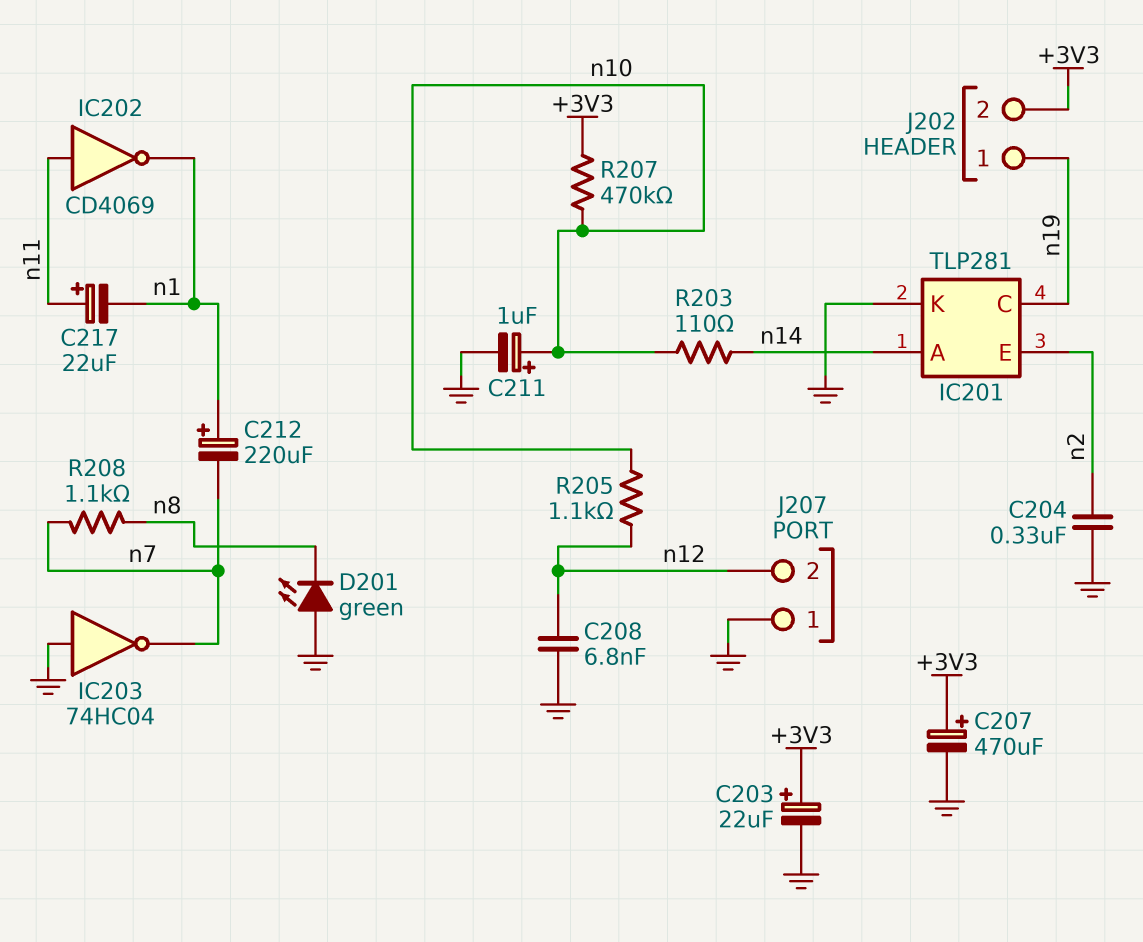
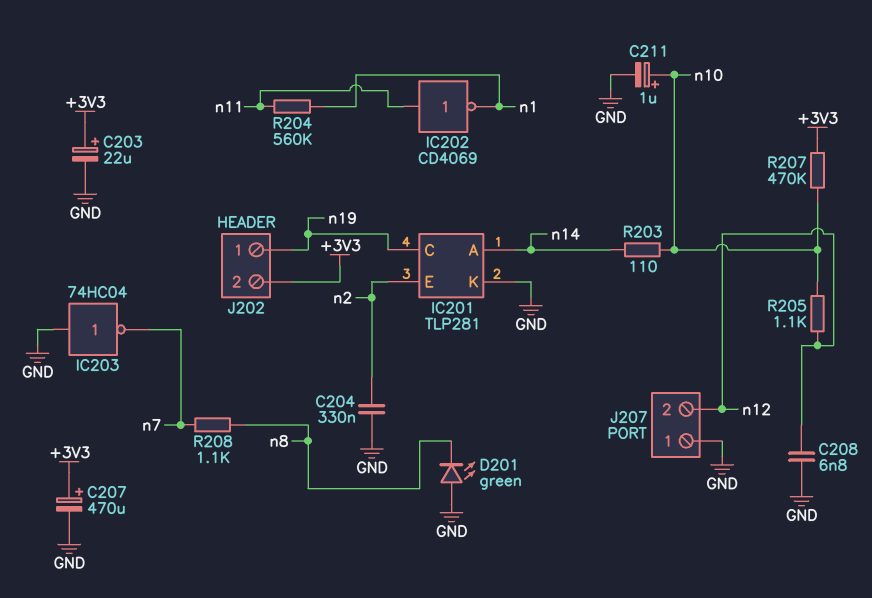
C212: 220uF (plus n1, minus n7) -> none
C217: 22uF (plus n11, minus n1) -> none
R204: none -> 560k (n1, n11)

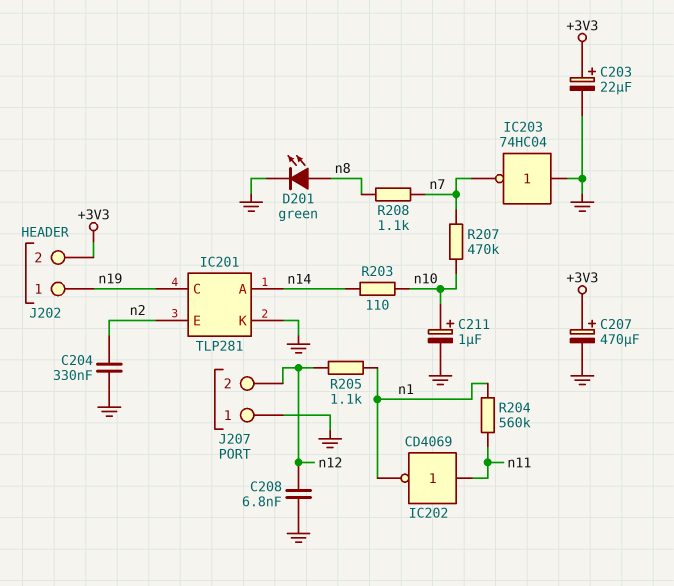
D201: LED green (A GND, K n8) -> LED green (A n8, K GND)
R205: 1.1k (n10, n12) -> 1.1k (n1, n12)
R207: 470k (+3V3, n10) -> 470k (n7, n10)

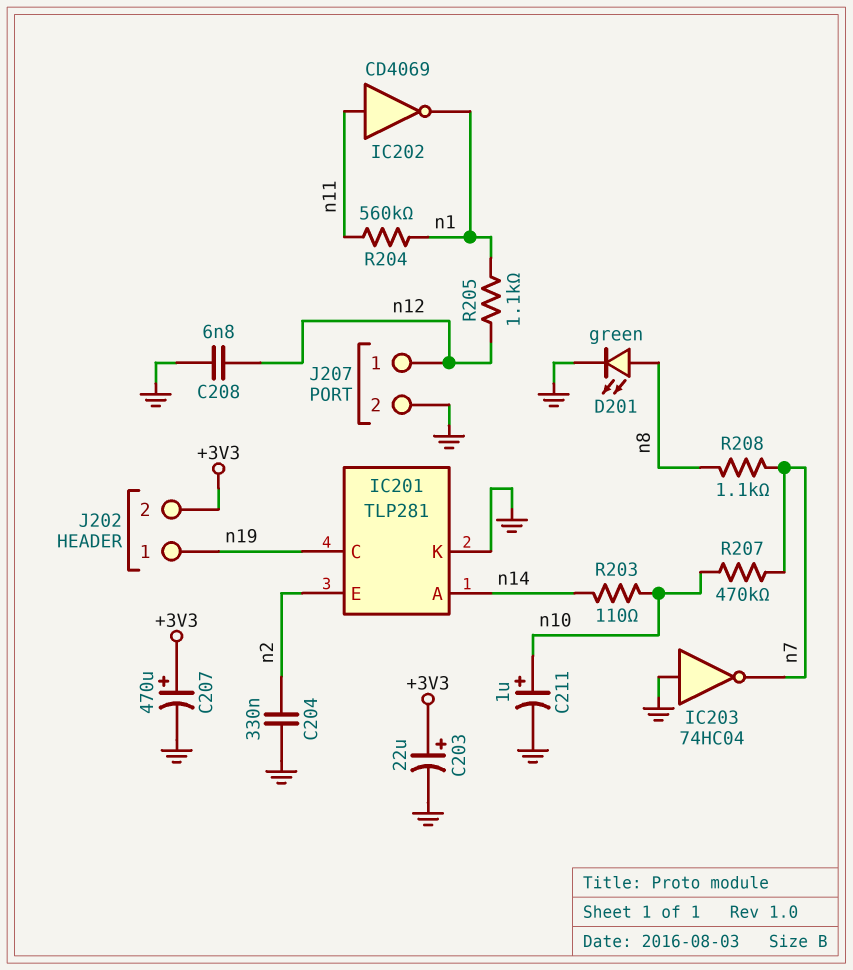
J207 pin 1: GND -> n12
J207 pin 2: n12 -> GND

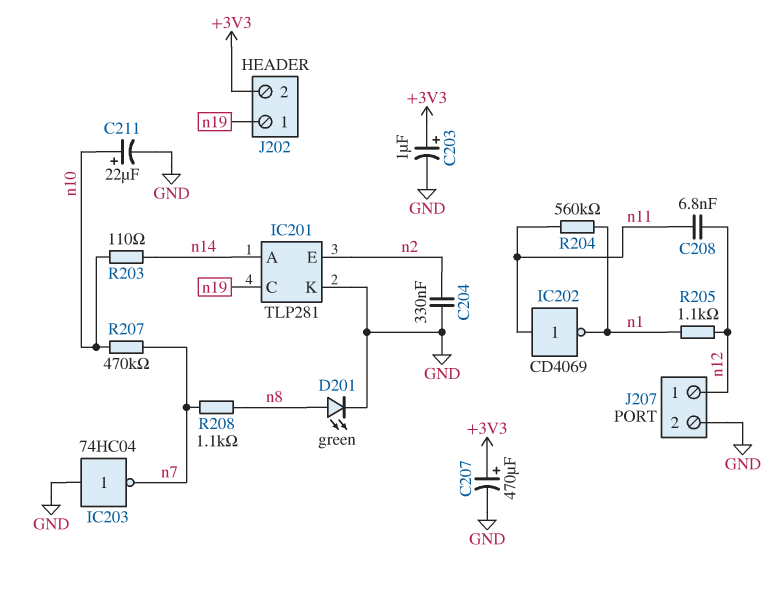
C203: 22uF (plus +3V3, minus GND) -> 1uF (plus +3V3, minus GND)
C208: 6.8nF (GND, n12) -> 6.8nF (n11, n12)
C211: 1uF (plus n10, minus GND) -> 22uF (plus n10, minus GND)

